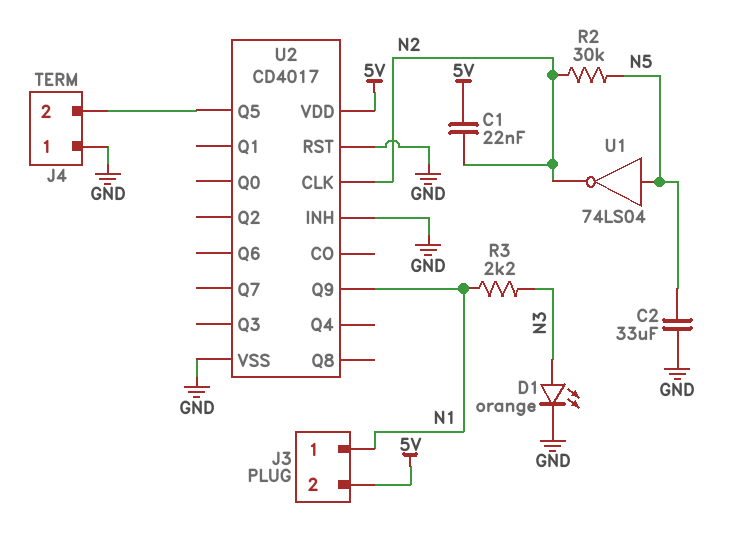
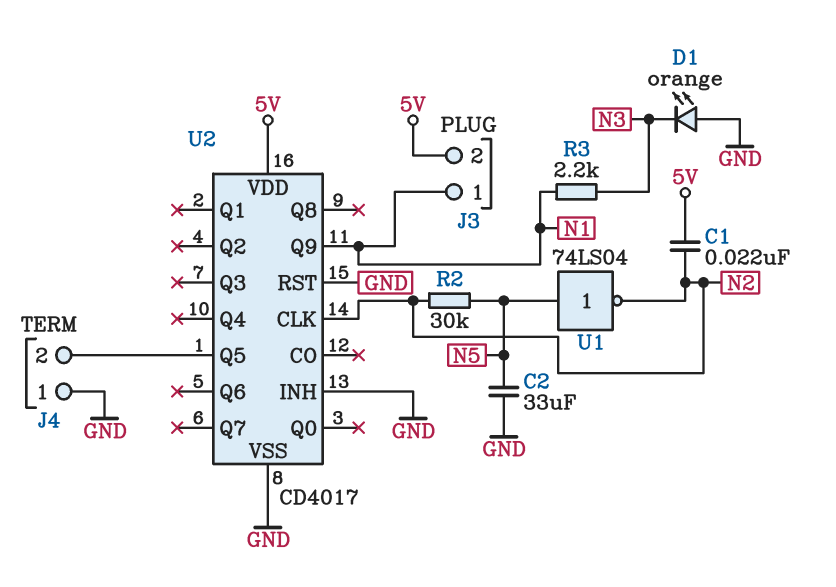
D1: LED orange (A N3, K GND) -> LED orange (A GND, K N3)

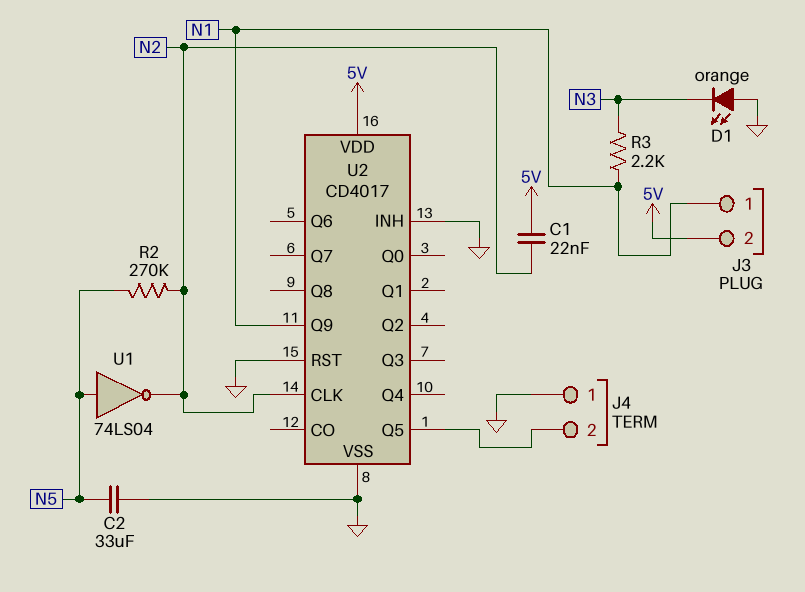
R2: 30k (N2, N5) -> 270k (N2, N5)

